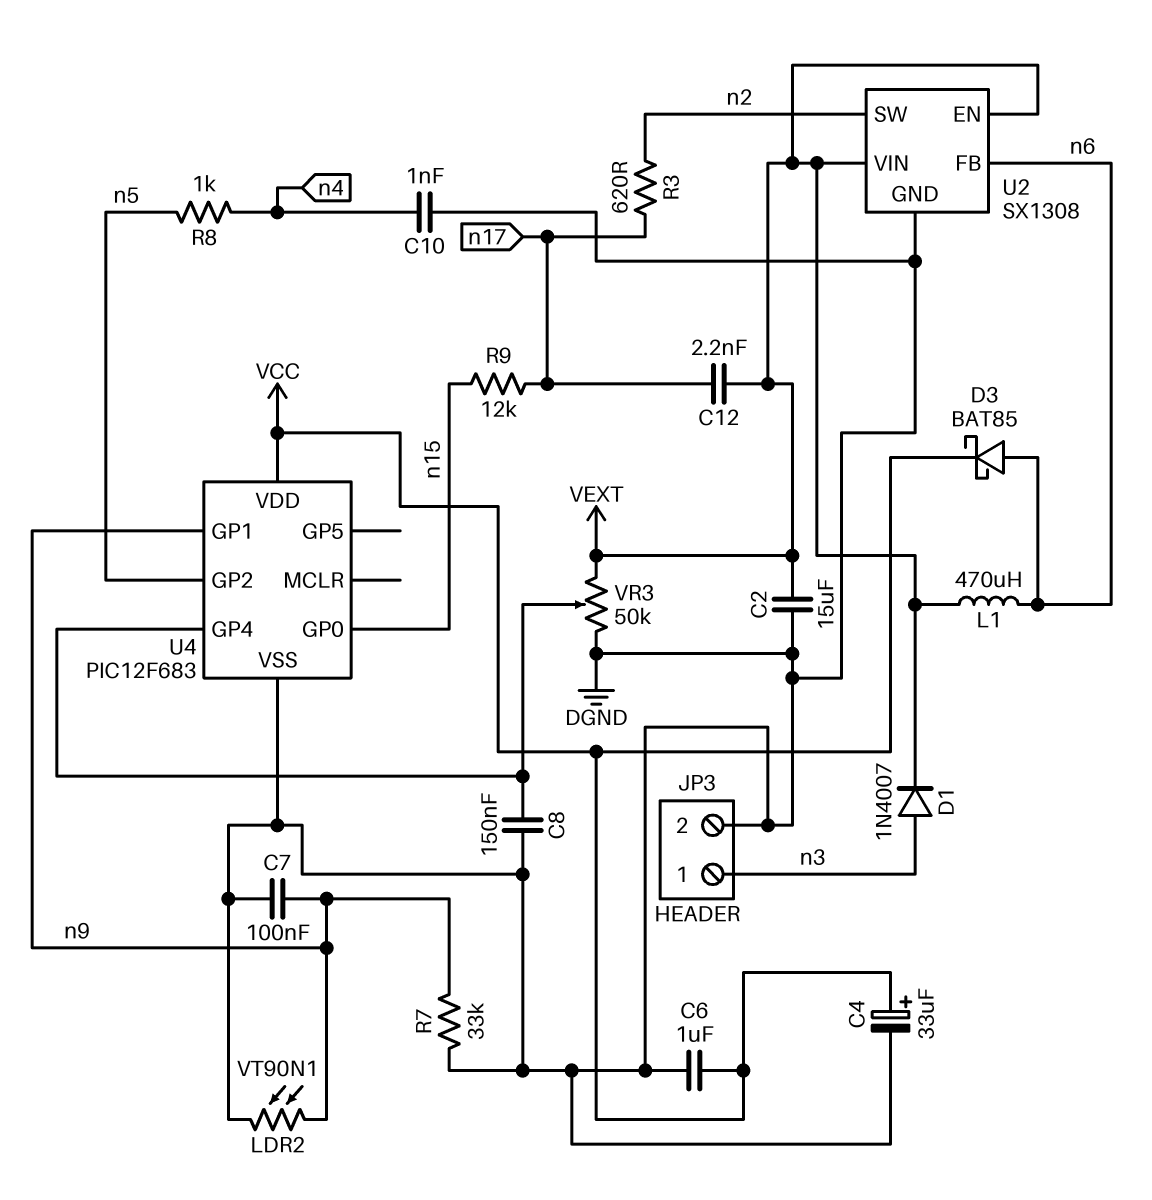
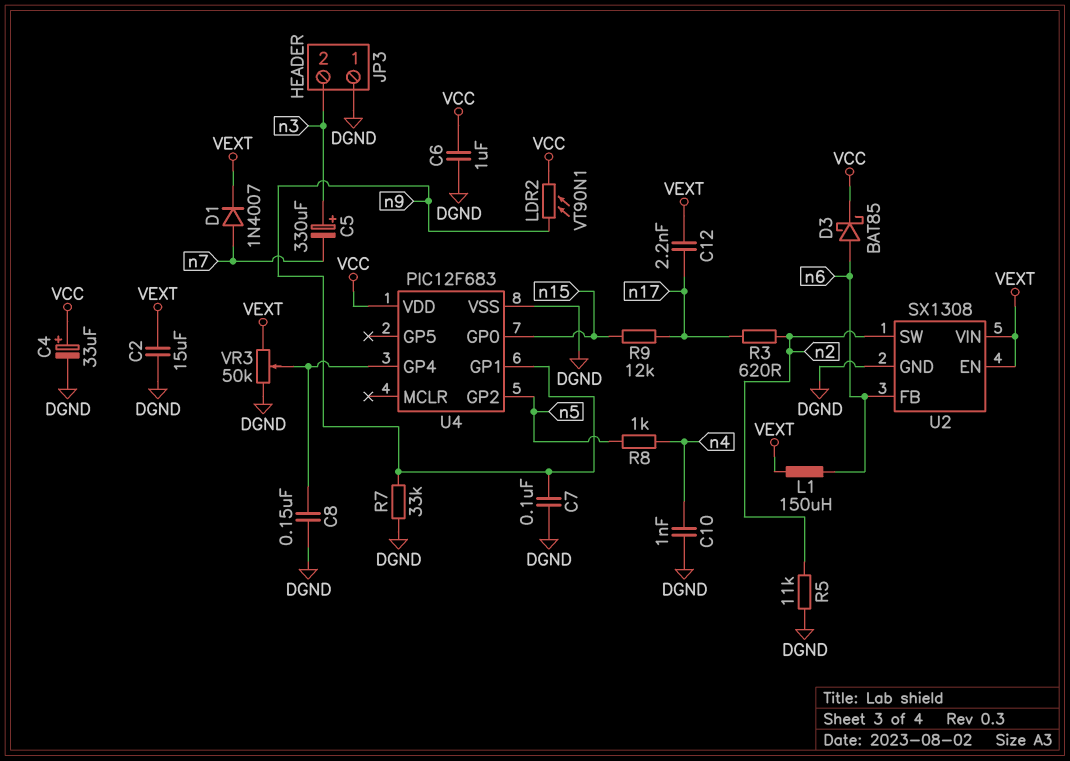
C5: none -> 330uF (plus n3, minus n7)
D1: diode 1N4007 (A n3, K VEXT) -> diode 1N4007 (A n7, K VEXT)
JP3 pin 1: n3 -> DGND
JP3 pin 2: DGND -> n3
L1: 470uH (VEXT, n6) -> 150uH (VEXT, n6)
LDR2: VT90N1 (DGND, n9) -> VT90N1 (VCC, n9)
R5: none -> 11k (DGND, n2)

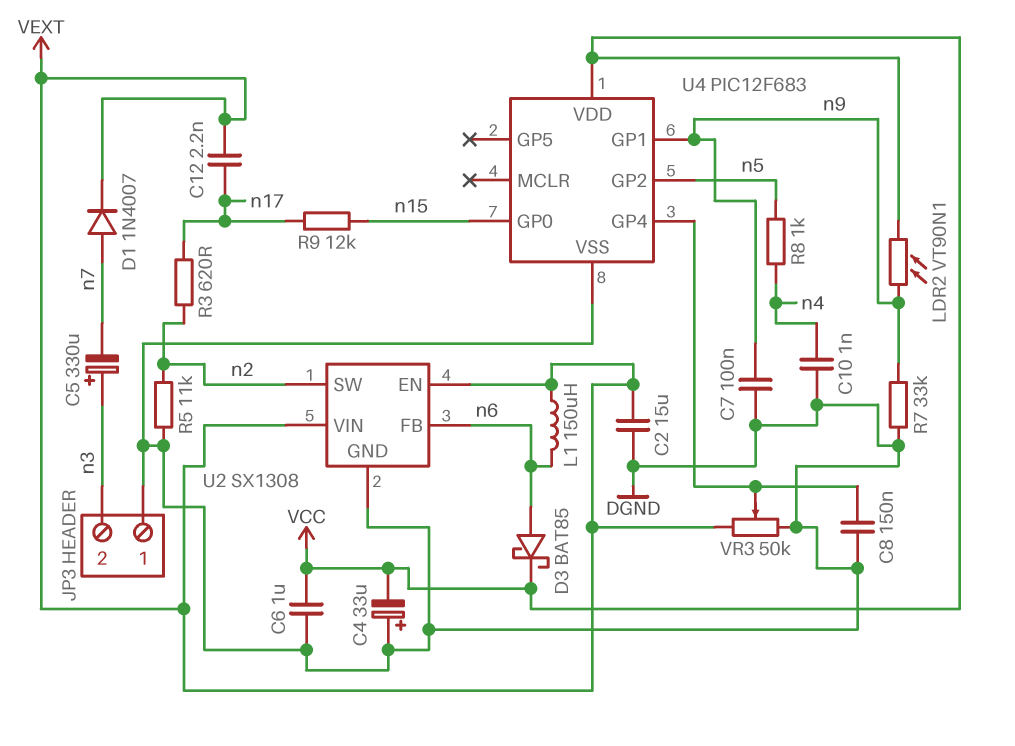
C4: 33uF (plus VCC, minus DGND) -> 33uF (plus DGND, minus VCC)

